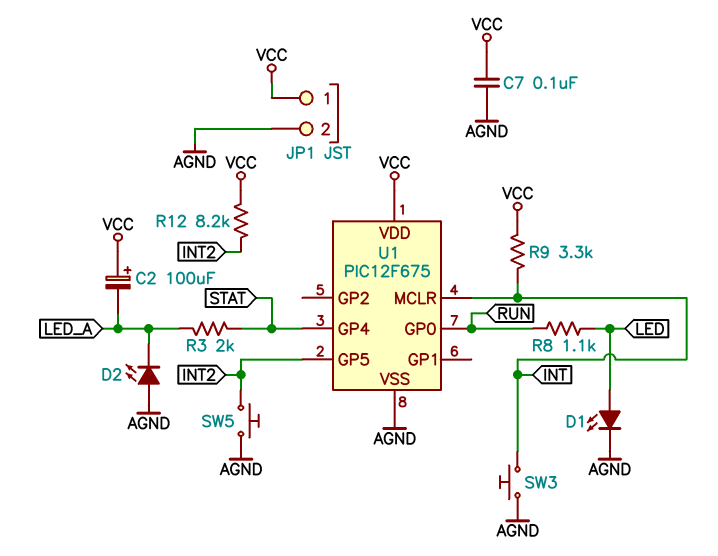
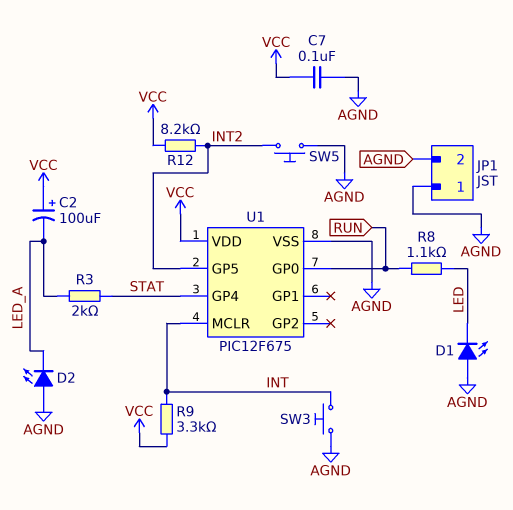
D1: LED (A LED, K AGND) -> LED (A AGND, K LED)
JP1 pin 1: VCC -> AGND

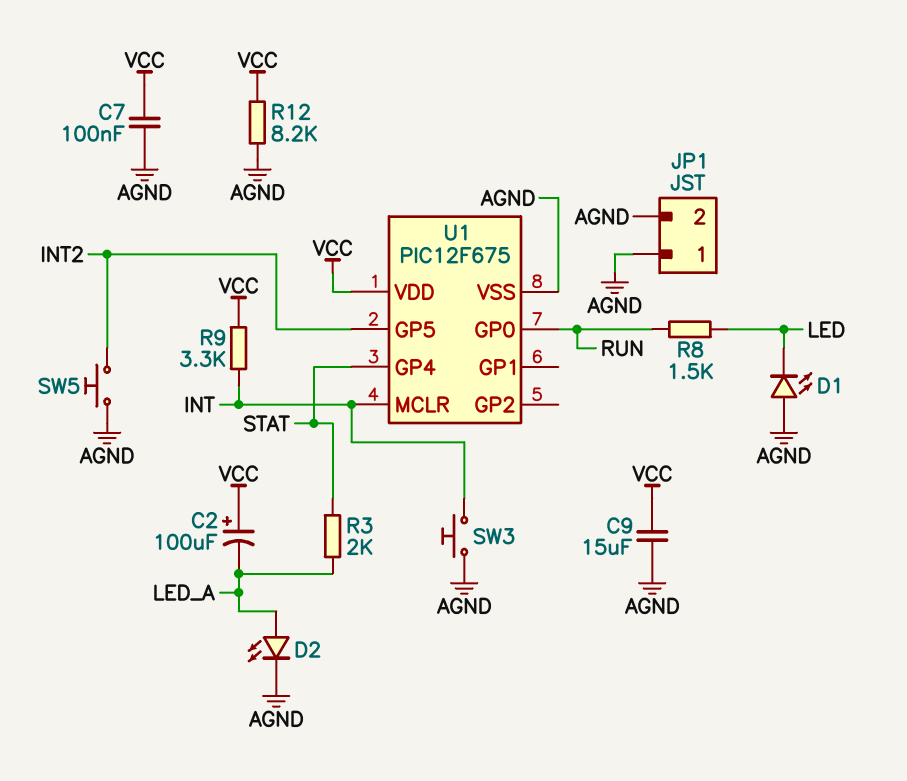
C9: none -> 15uF (AGND, VCC)
D2: LED (A AGND, K LED_A) -> LED (A LED_A, K AGND)
R8: 1.1k (LED, RUN) -> 1.5k (LED, RUN)
R12: 8.2k (INT2, VCC) -> 8.2k (AGND, VCC)

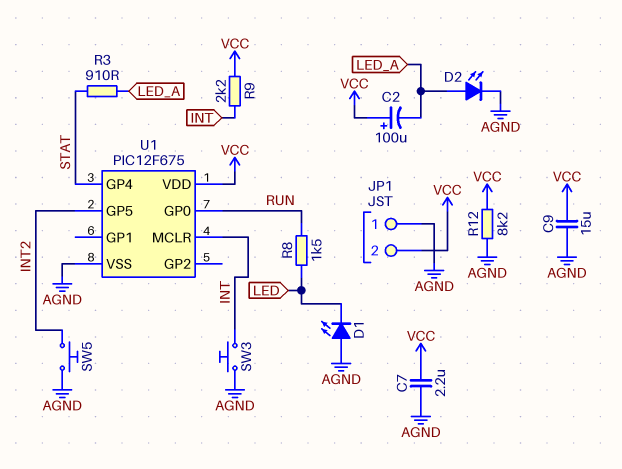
C7: 100nF (AGND, VCC) -> 2.2uF (AGND, VCC)
JP1 pin 2: AGND -> VCC
R3: 2k (LED_A, STAT) -> 910 (LED_A, STAT)
R9: 3.3k (INT, VCC) -> 2.2k (INT, VCC)

